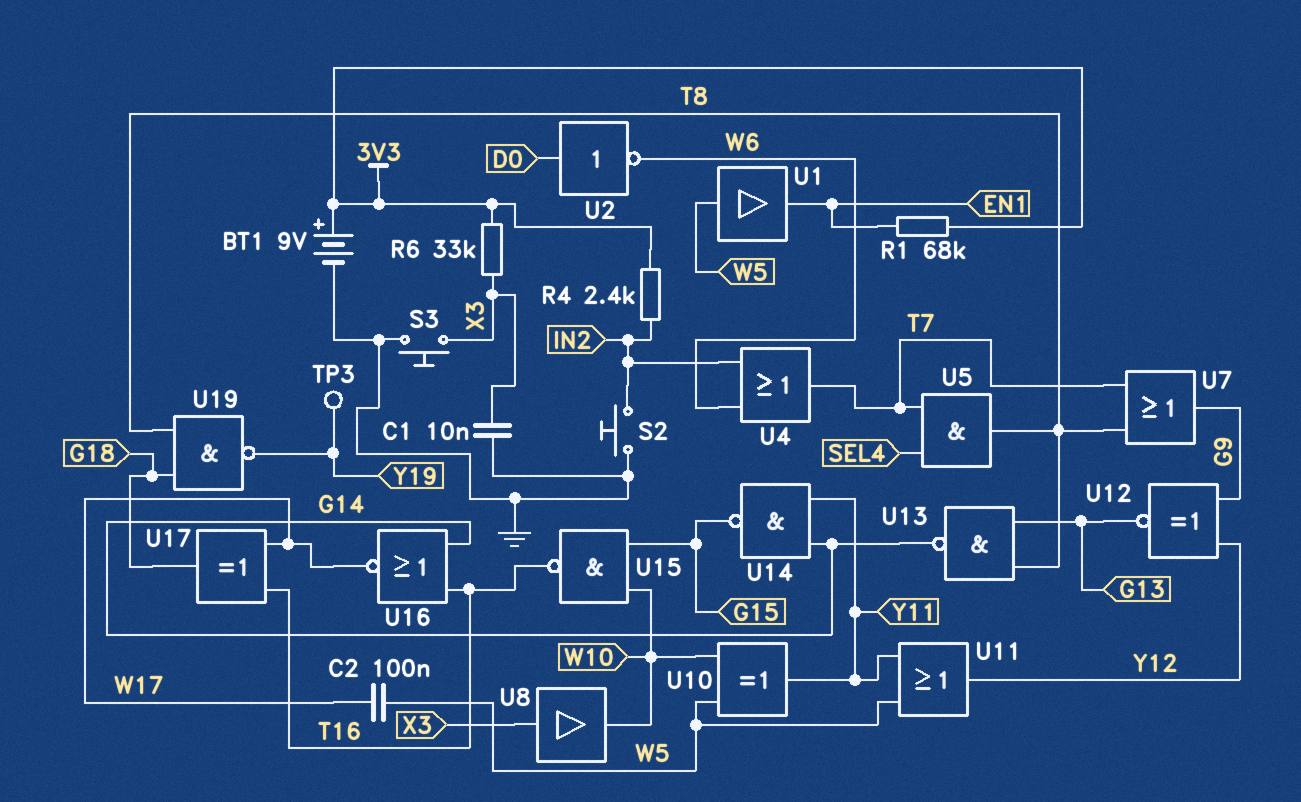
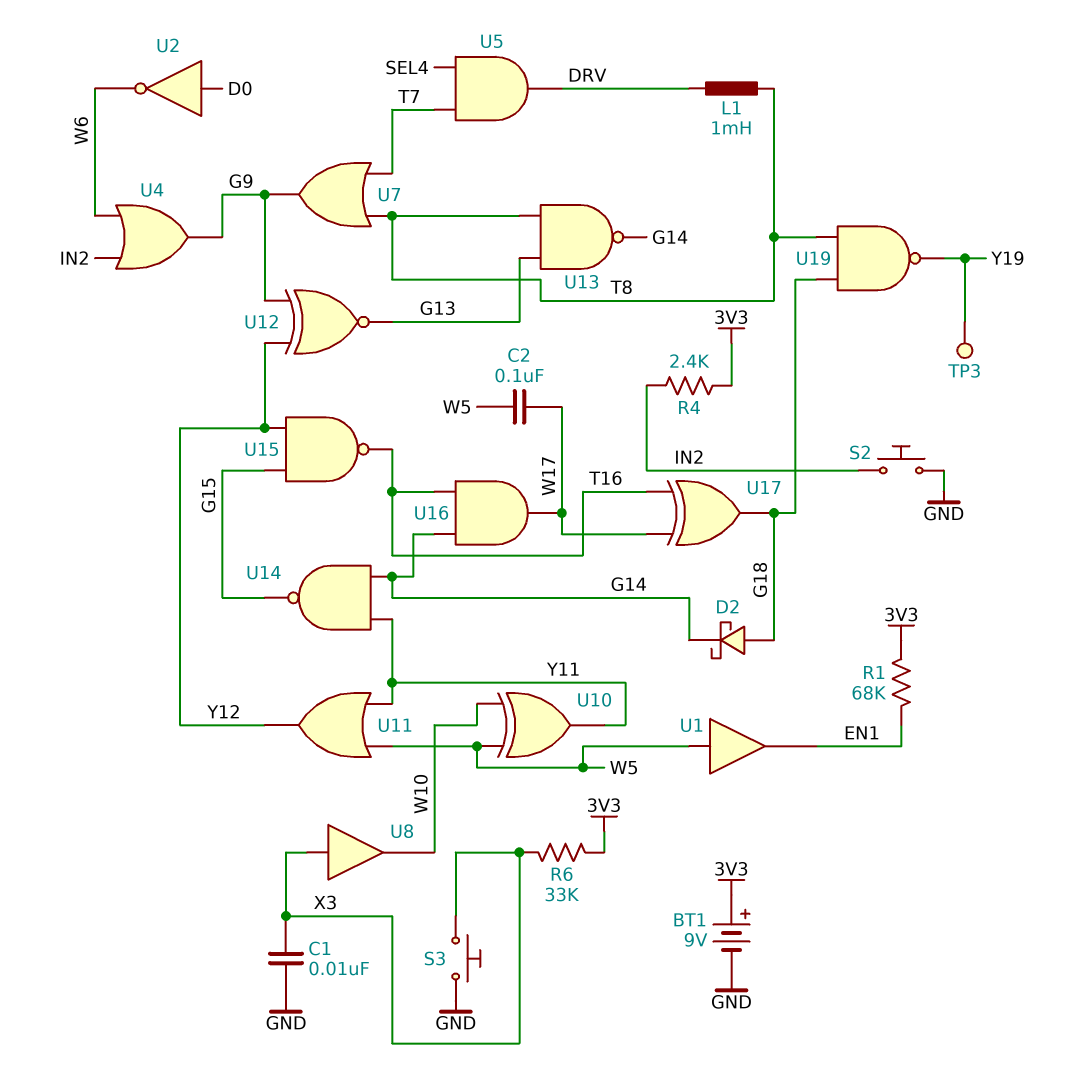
D2: none -> schottky (A G18, K G14)
L1: none -> 1mH (DRV, T8)
U4: OR (in IN2, in W6, out T7) -> OR (in IN2, in W6, out G9)
U5: AND (in SEL4, in T7, out T8) -> AND (in SEL4, in T7, out DRV)
U15: NAND (in G15, in W10, out T16) -> NAND (in G15, in Y12, out T16)
U16: NOR (in G14, in T16, out W17) -> AND (in G14, in T16, out W17)

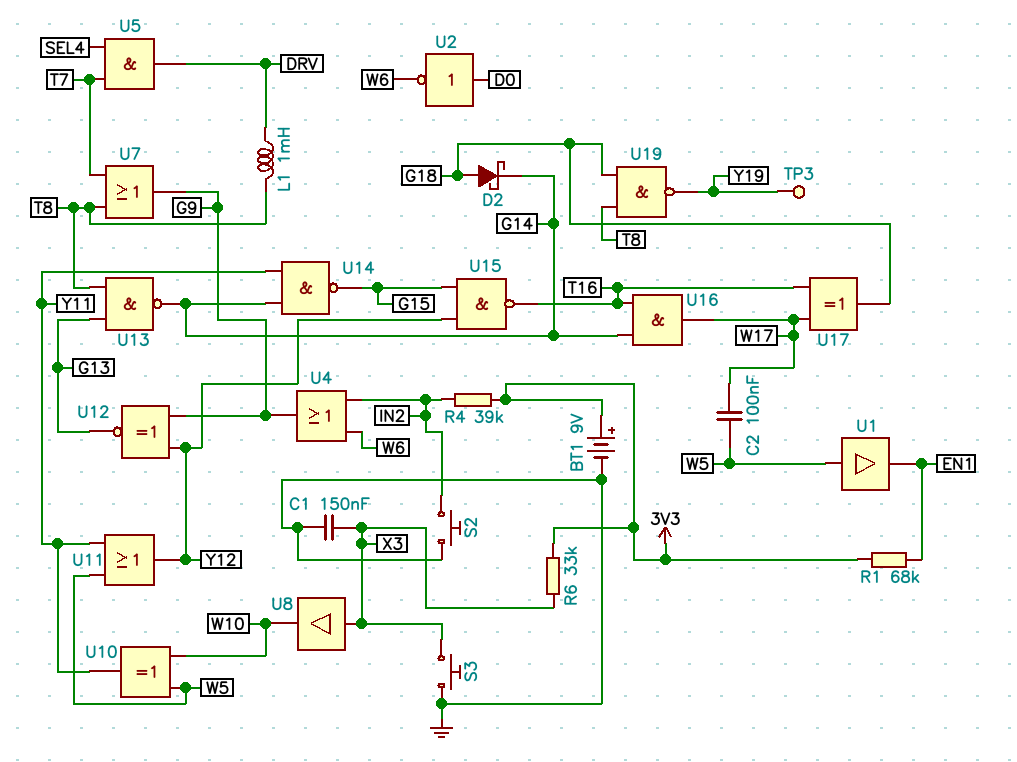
C1: 10nF (GND, X3) -> 150nF (GND, X3)
R4: 2.4k (3V3, IN2) -> 39k (3V3, IN2)

